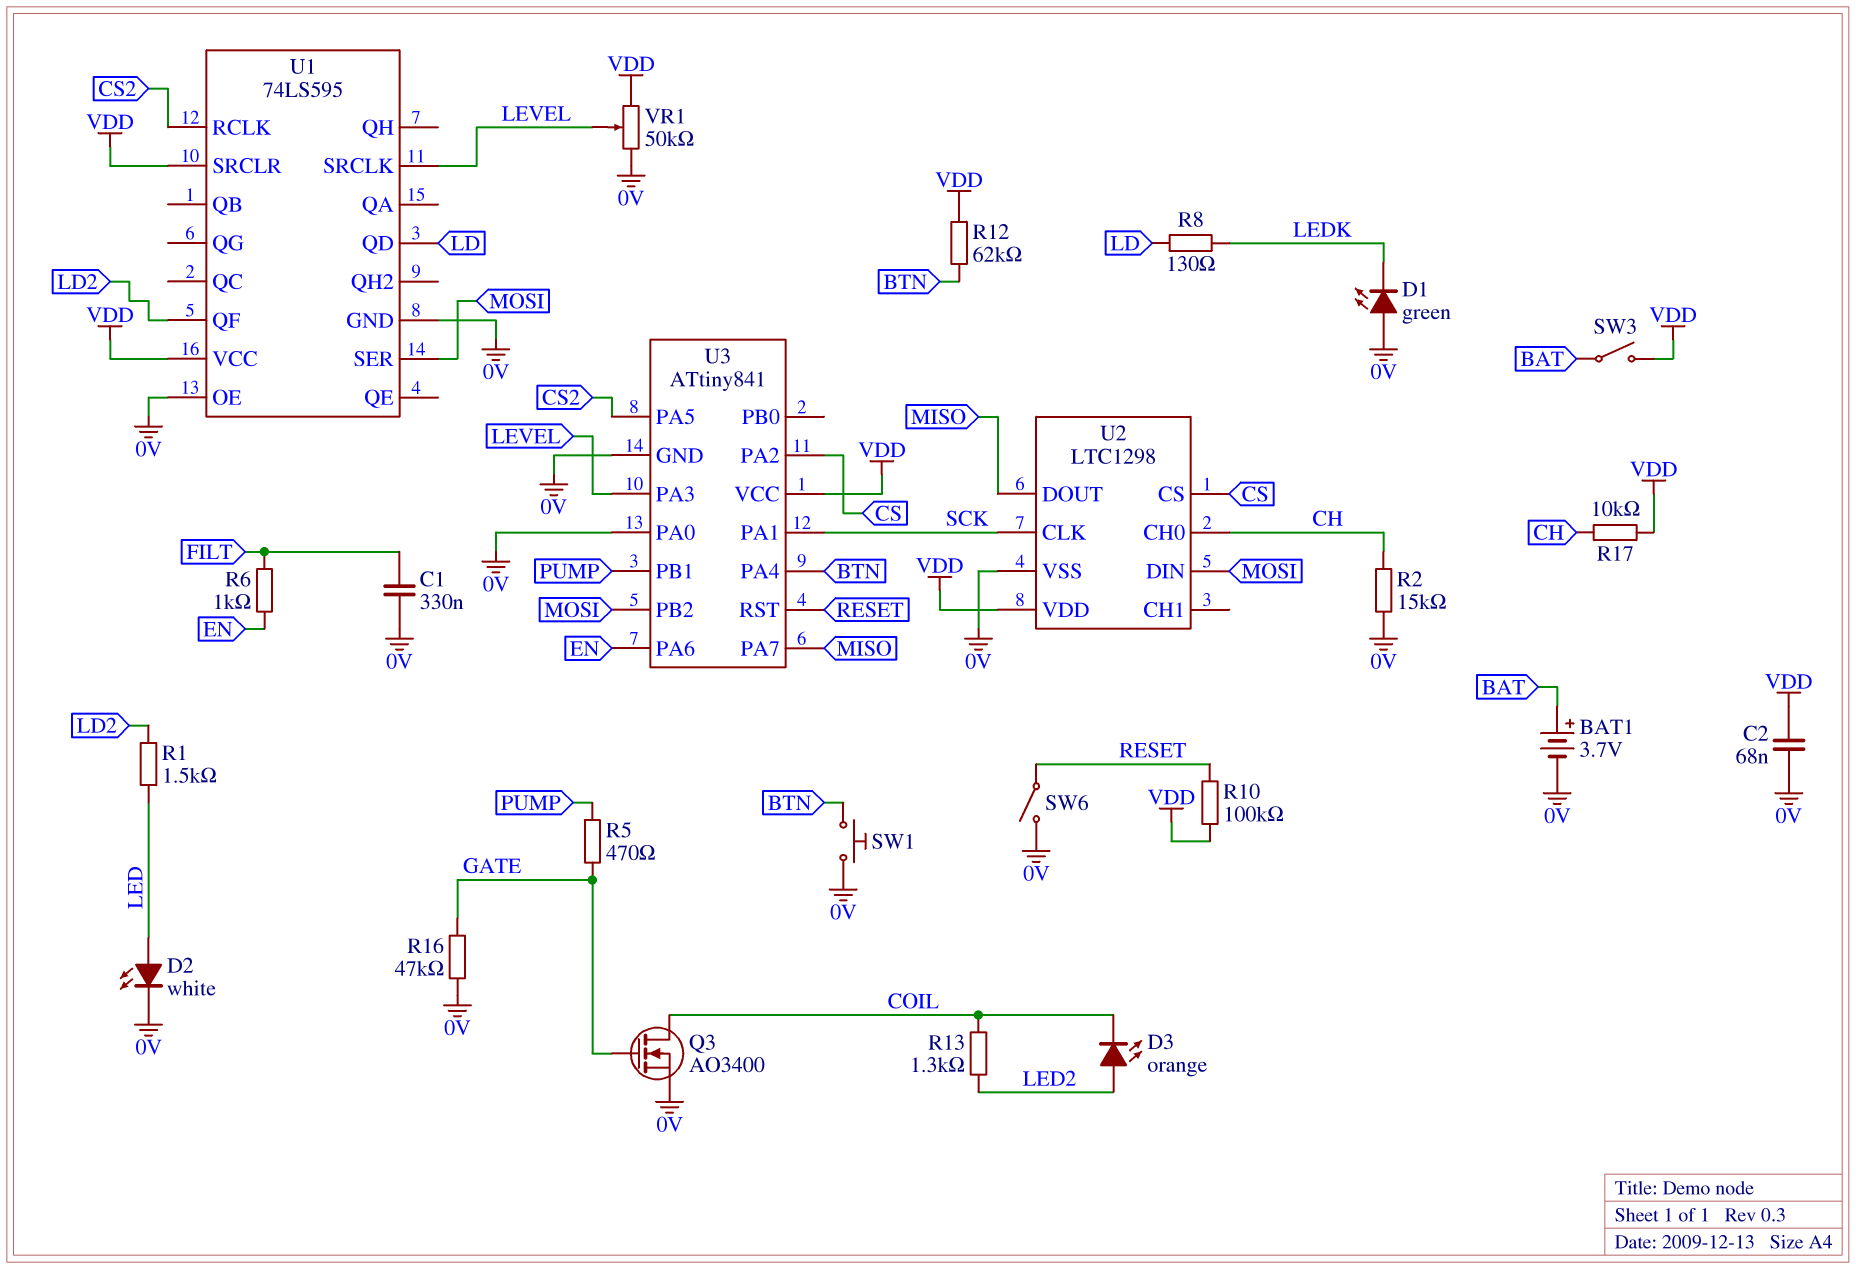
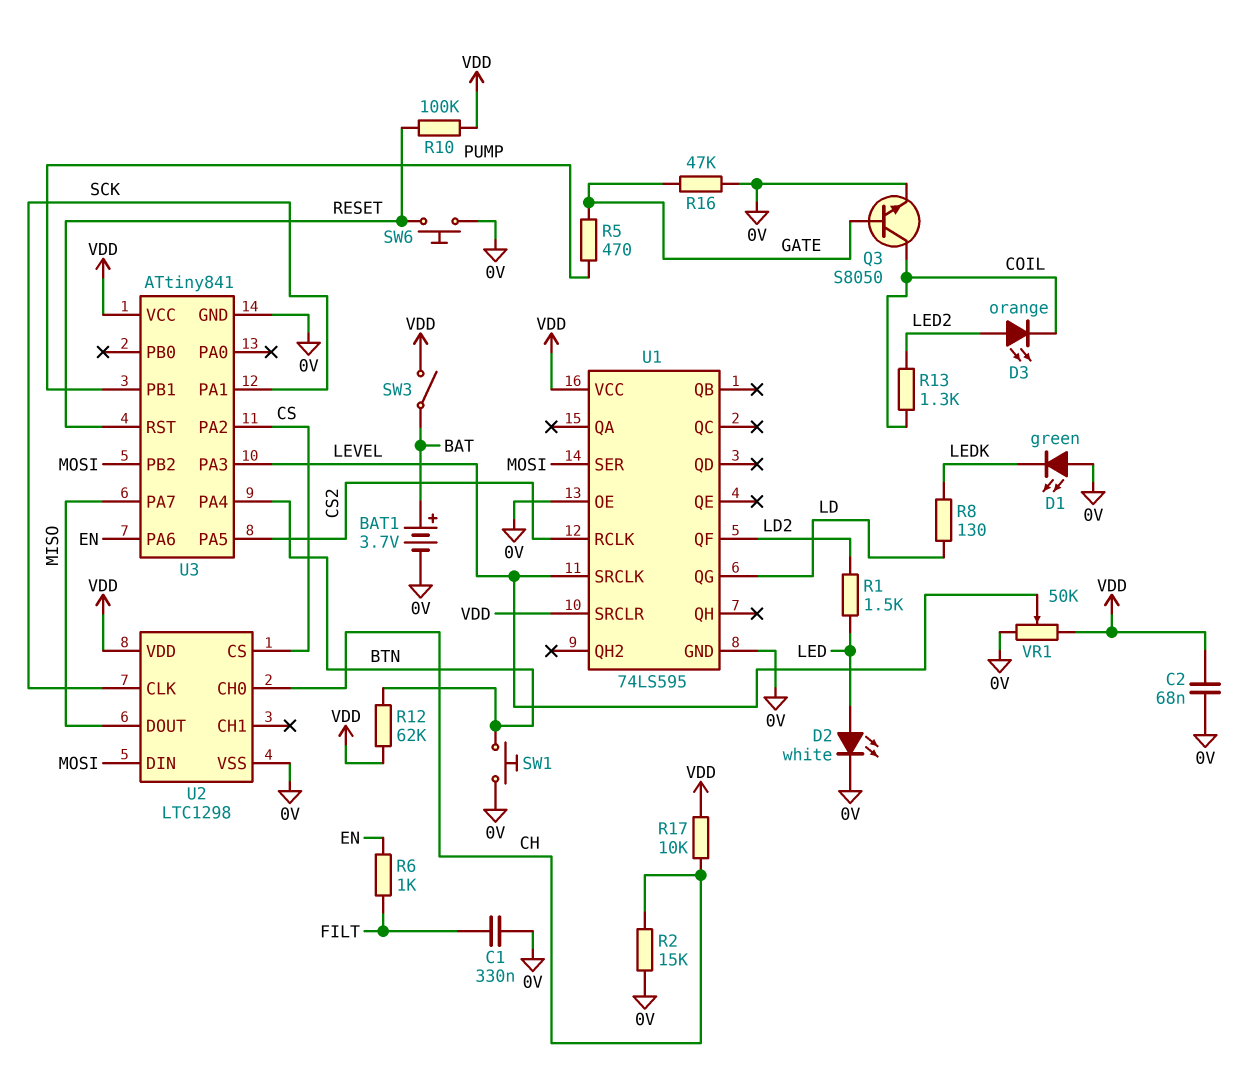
Q3: NMOS AO3400 (G GATE, D COIL, S 0V) -> NPN S8050 (B GATE, C COIL, E 0V)
SW6: switch (0V, RESET) -> button (0V, RESET)
U1 pin QD: LD -> none
U1 pin QG: none -> LD
U3 pin PA0: 0V -> none

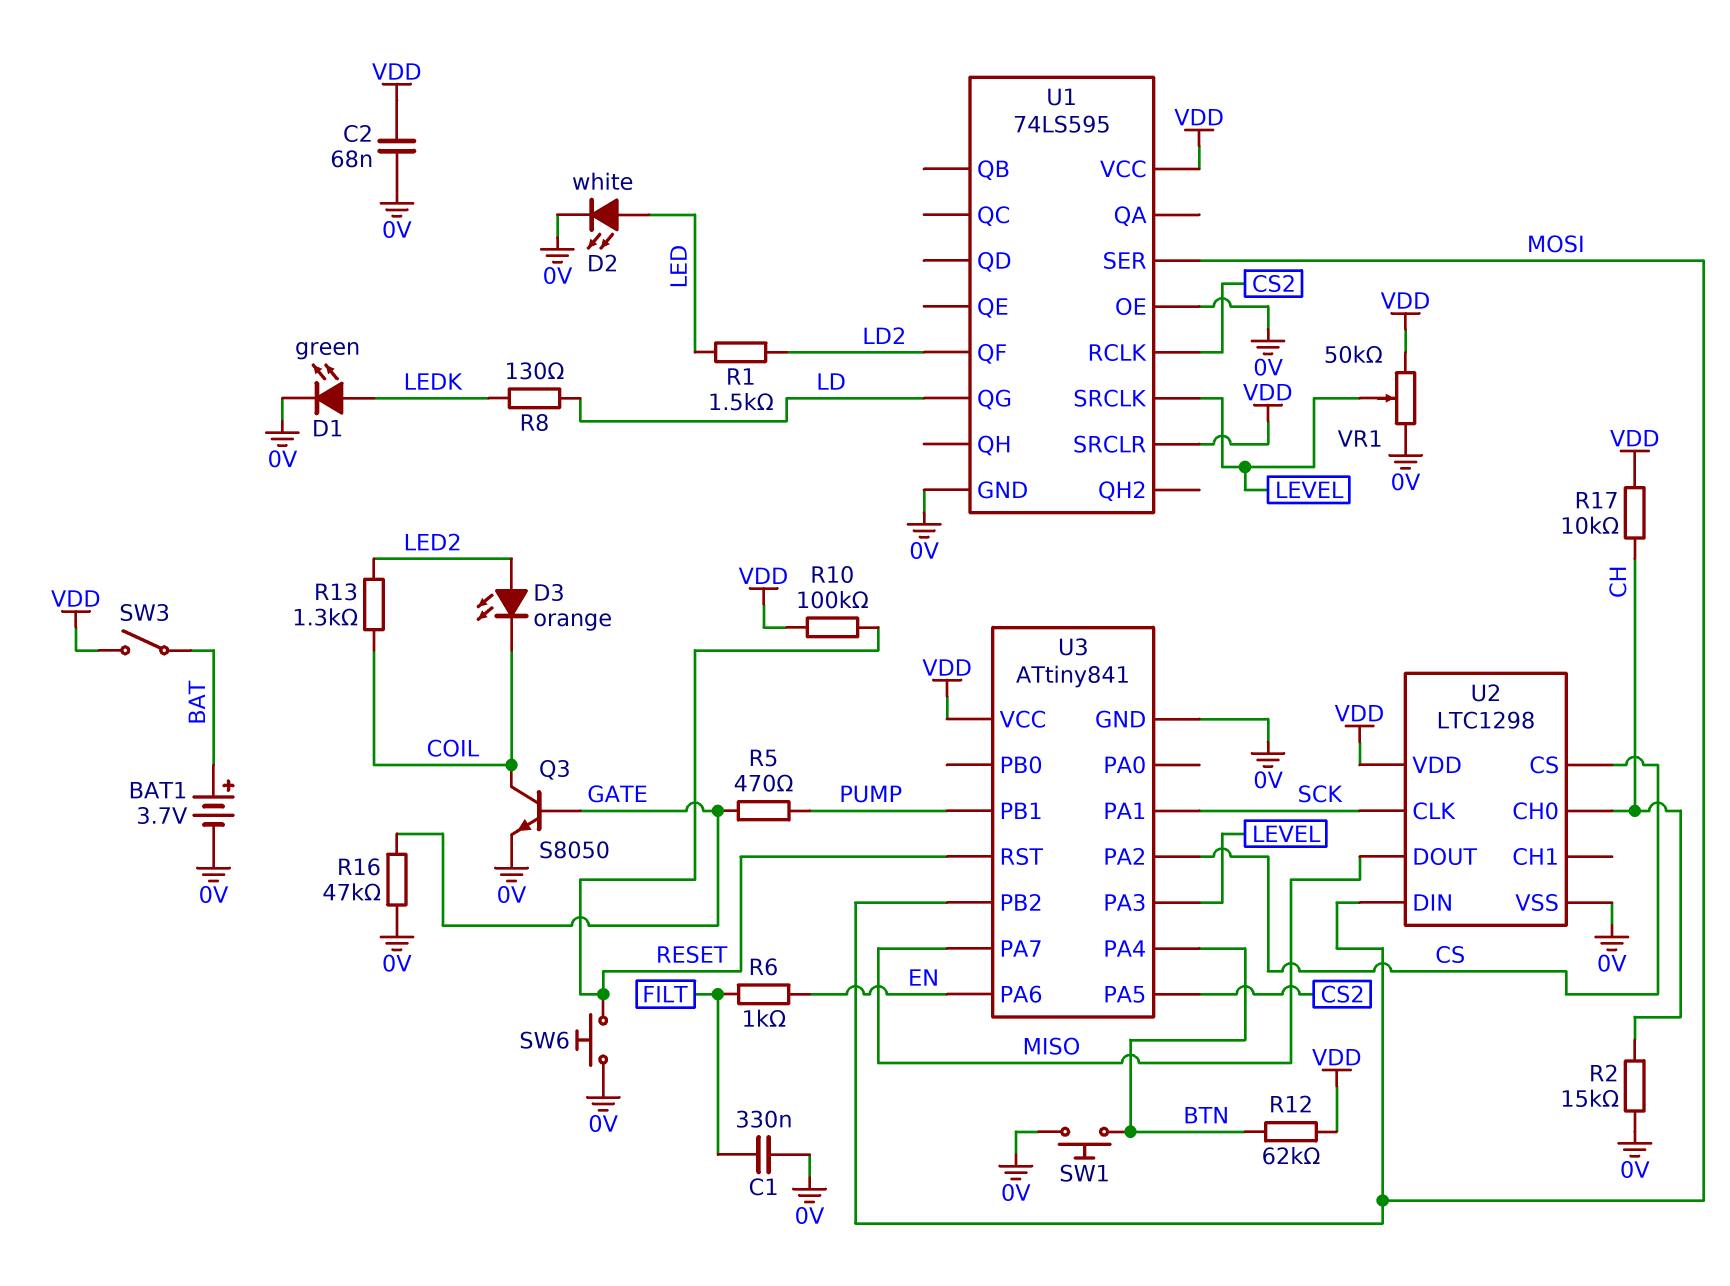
D1: LED green (A 0V, K LEDK) -> LED green (A LEDK, K 0V)

